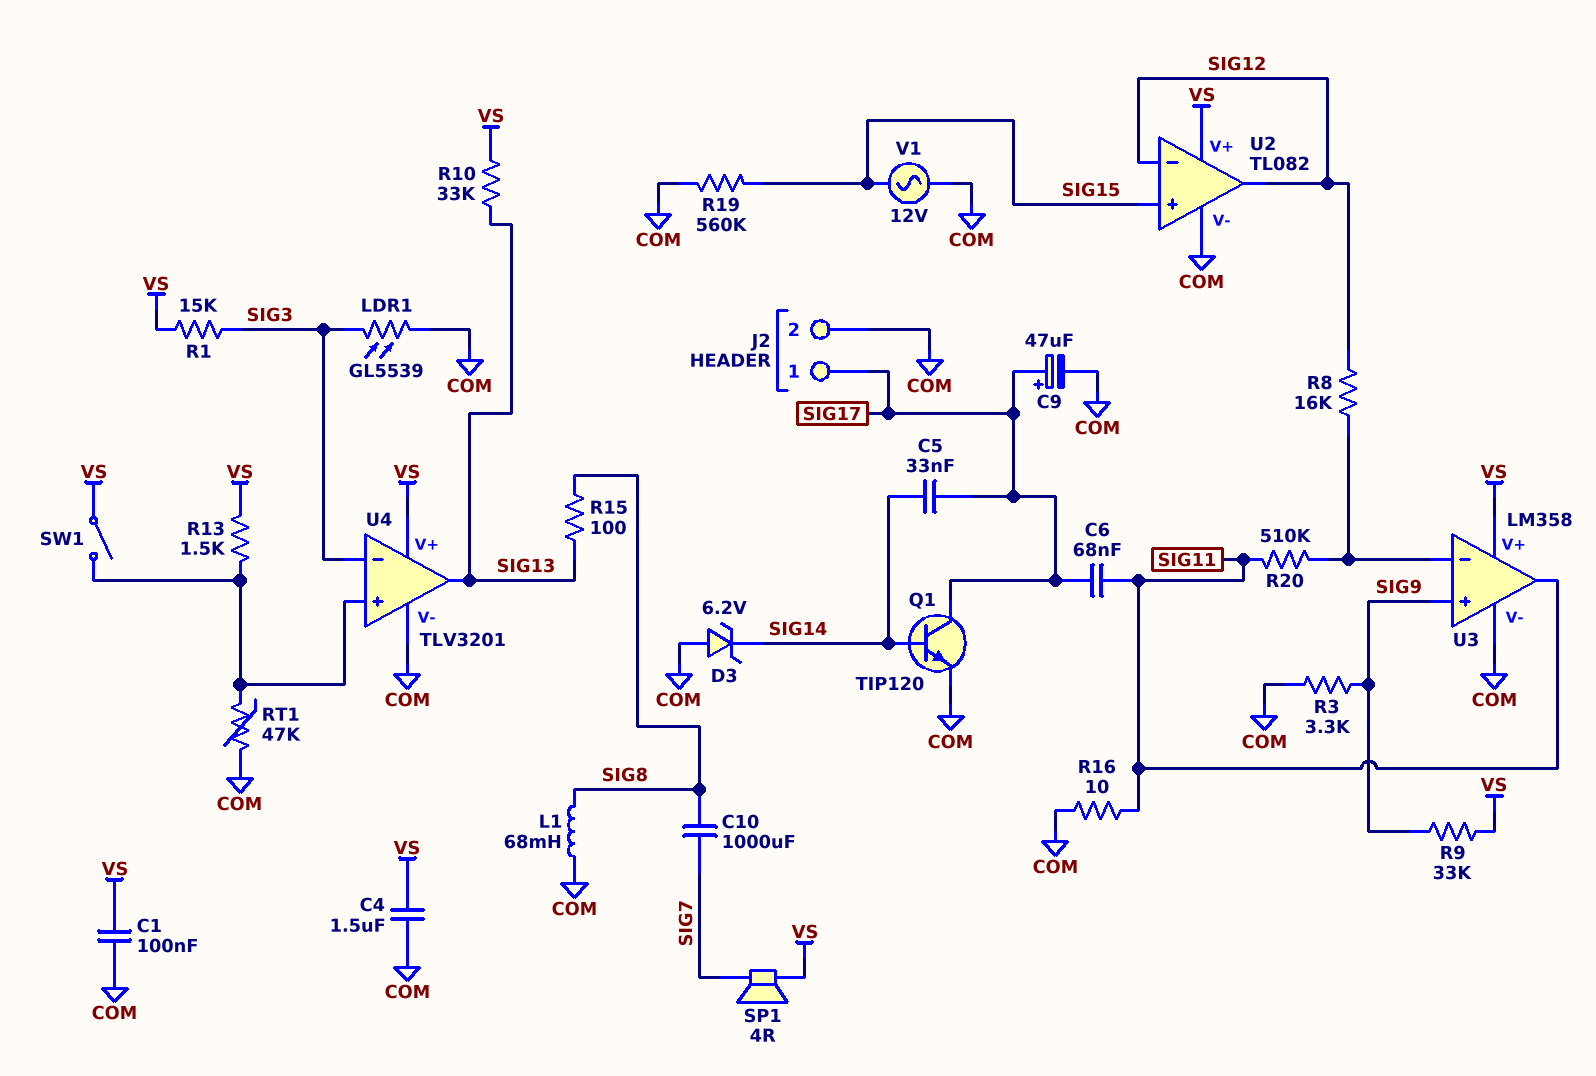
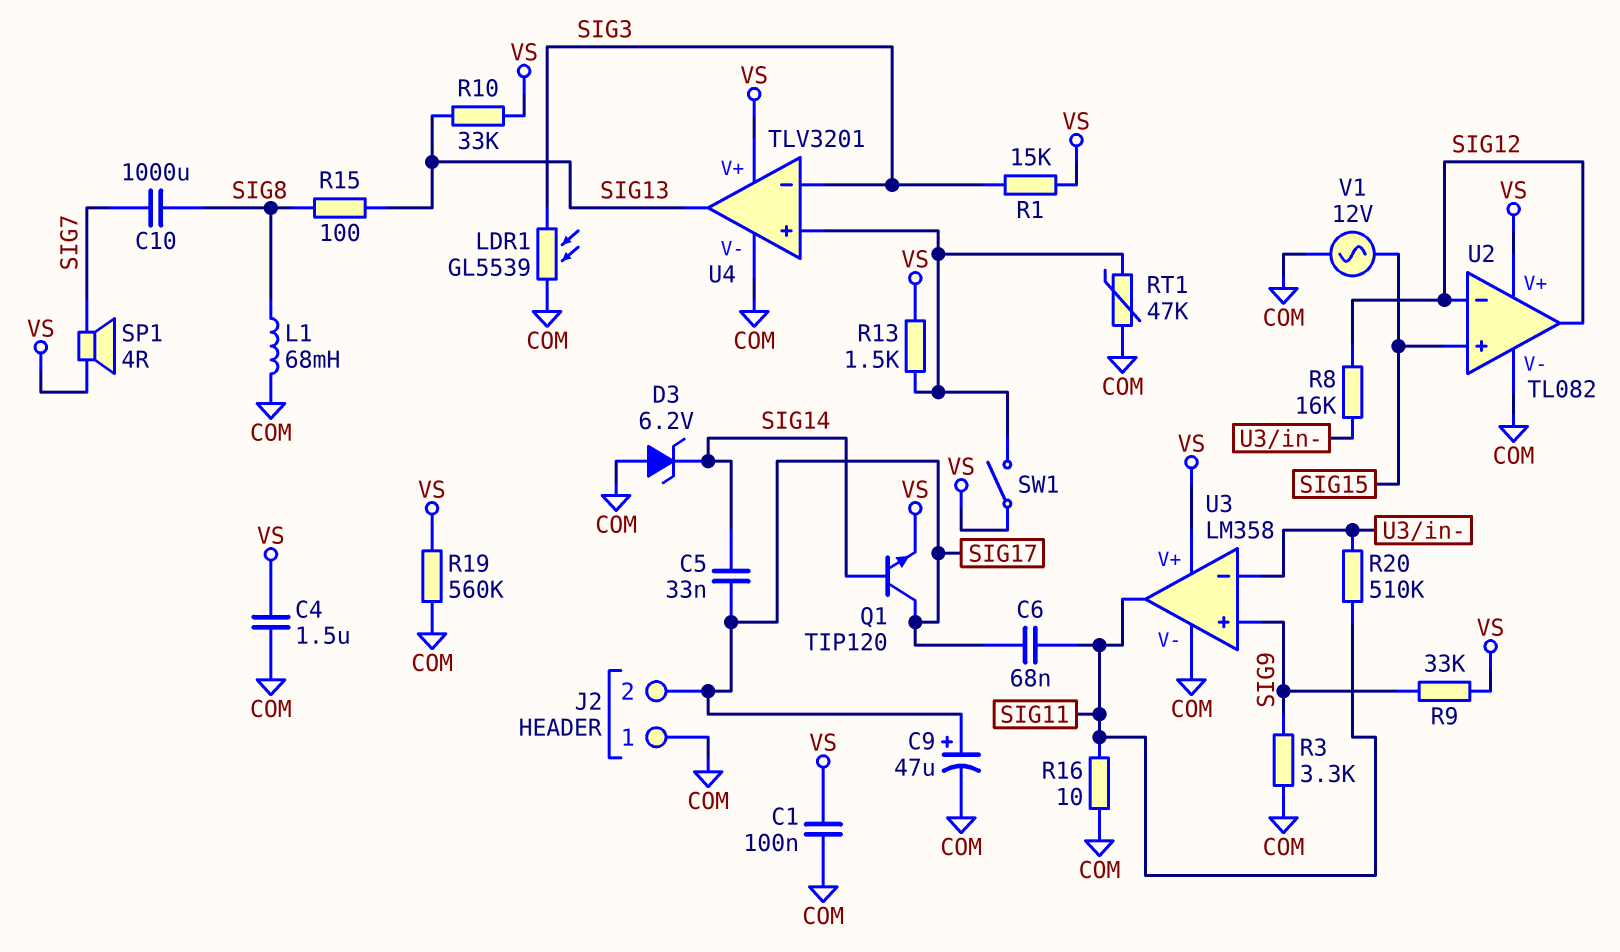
J2 pin 1: SIG17 -> COM
J2 pin 2: COM -> SIG17
Q1: NPN TIP120 (B SIG14, C SIG17, E COM) -> NPN TIP120 (B SIG14, C SIG17, E VS)
R19: 560k (COM, SIG15) -> 560k (COM, VS)

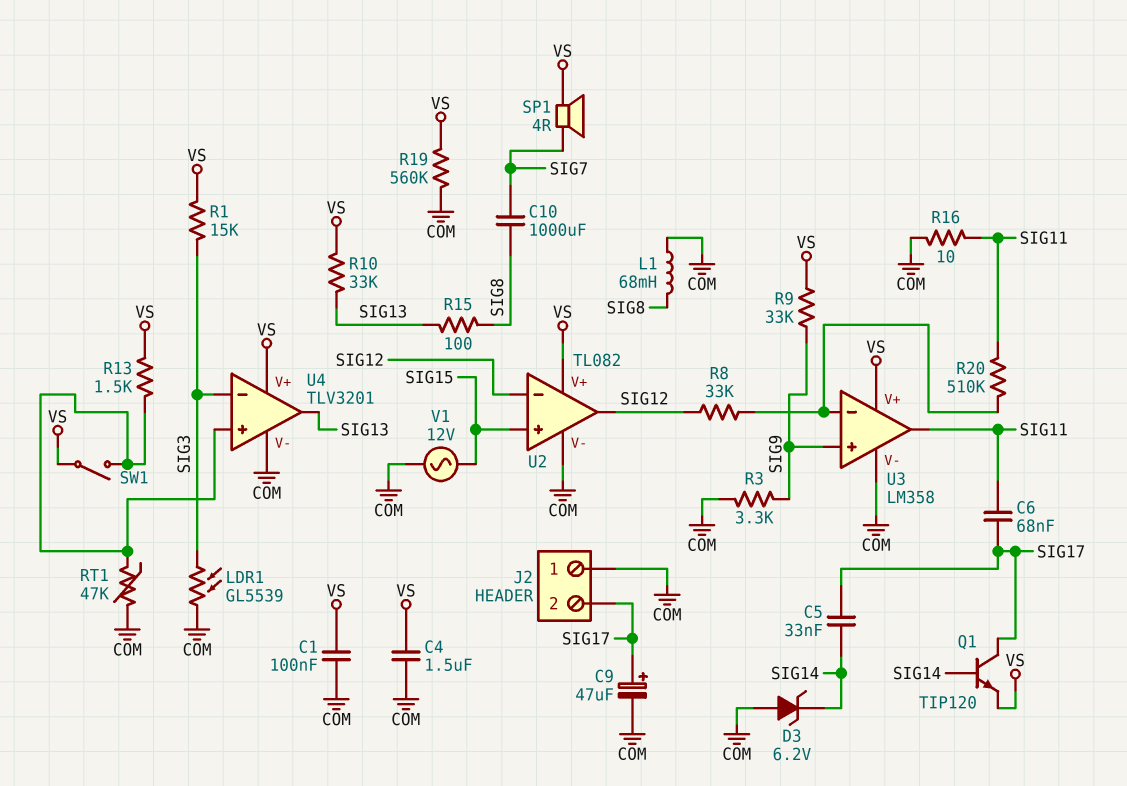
R8: 16k (SIG12, U3/in-) -> 33k (SIG12, U3/in-)

